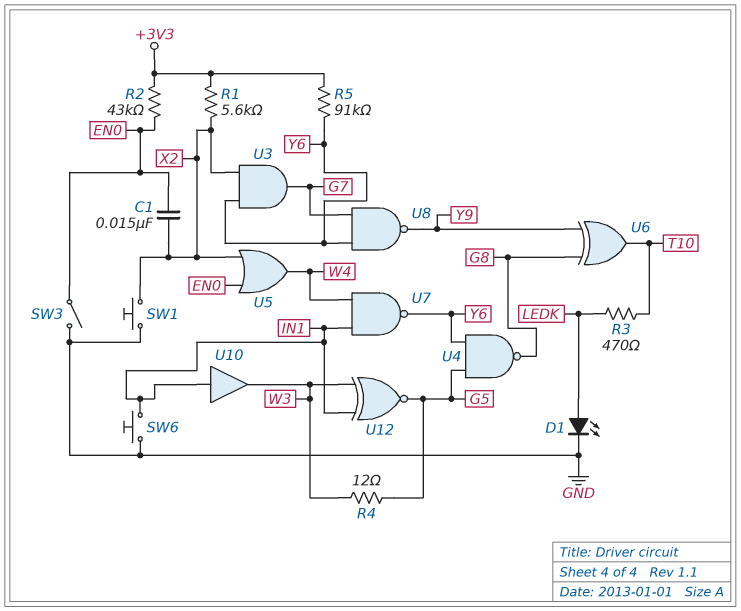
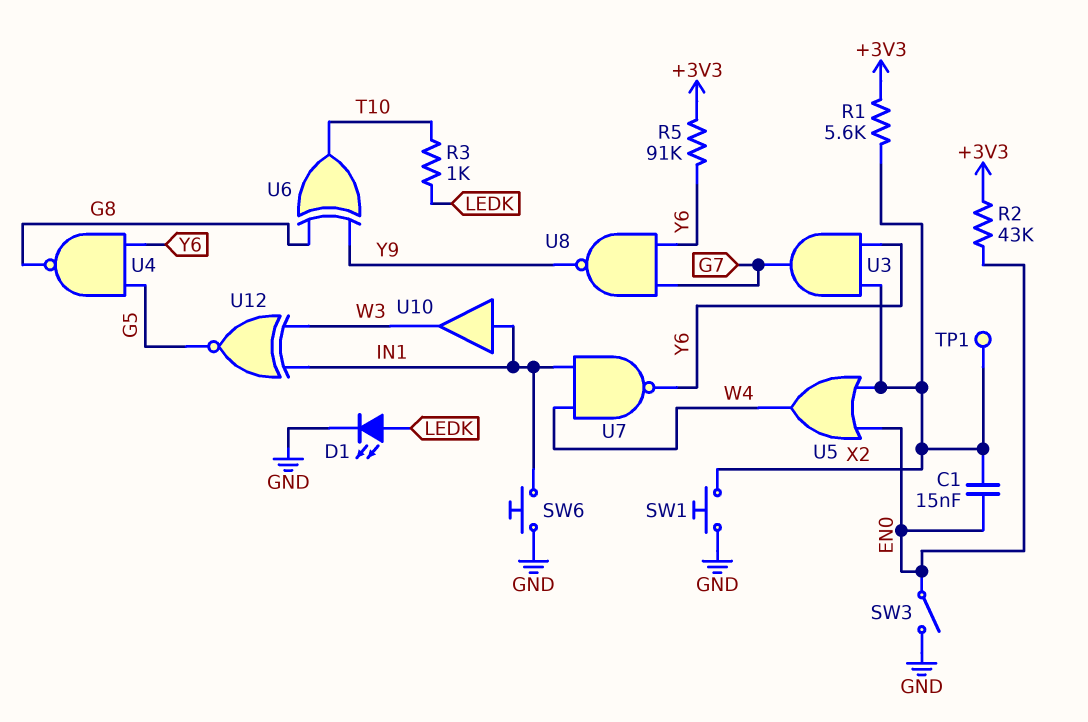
R3: 470 (LEDK, T10) -> 1k (LEDK, T10)
R4: 12 (G5, W3) -> none
TP1: none -> test point (X2)

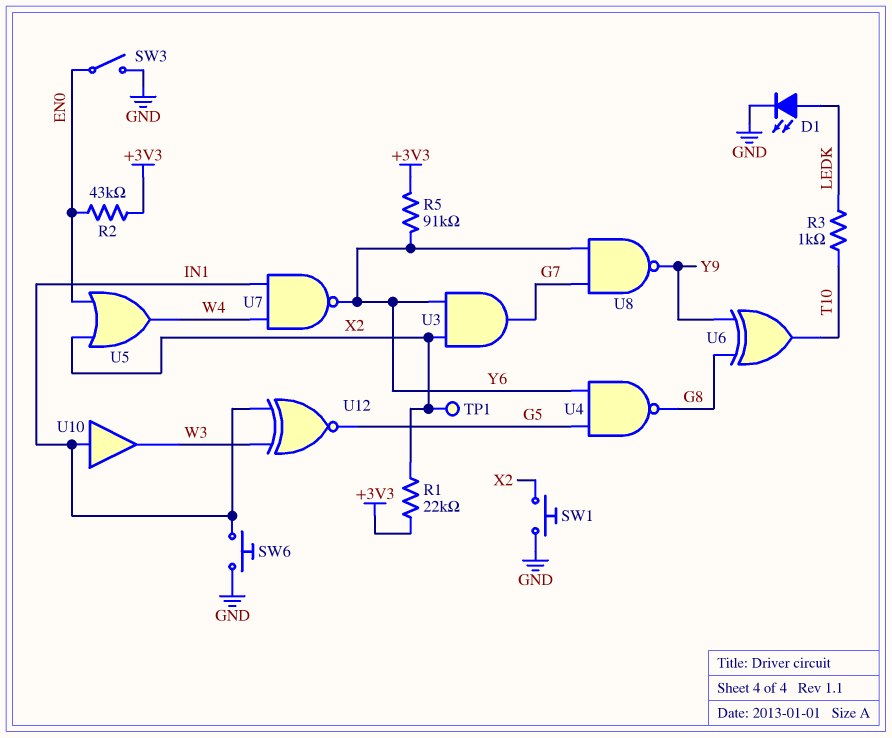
C1: 15nF (EN0, X2) -> none
R1: 5.6k (+3V3, X2) -> 22k (+3V3, X2)

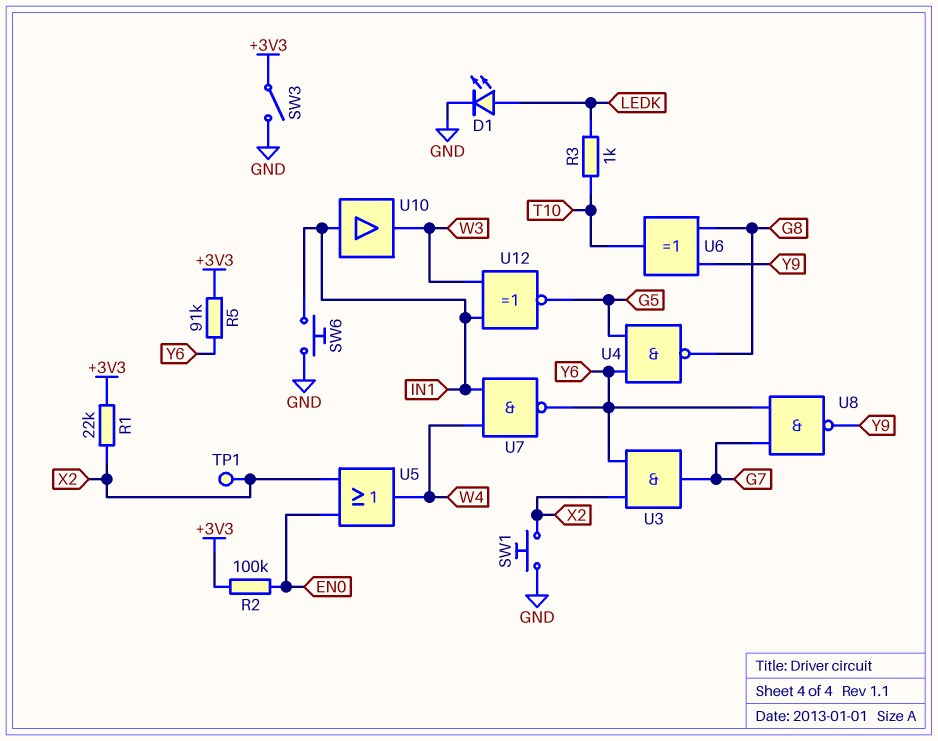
R2: 43k (+3V3, EN0) -> 100k (+3V3, EN0)
SW3: switch (EN0, GND) -> switch (+3V3, GND)

